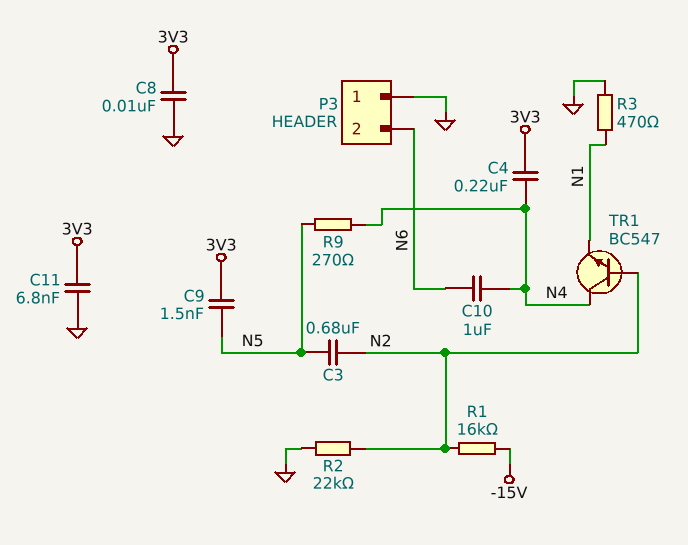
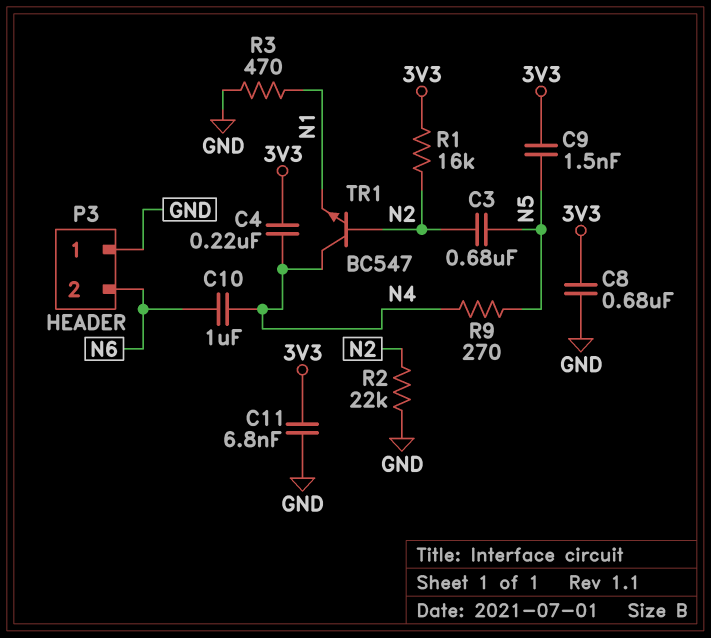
C8: 10nF (3V3, GND) -> 680nF (3V3, GND)
R1: 16k (-15V, N2) -> 16k (3V3, N2)

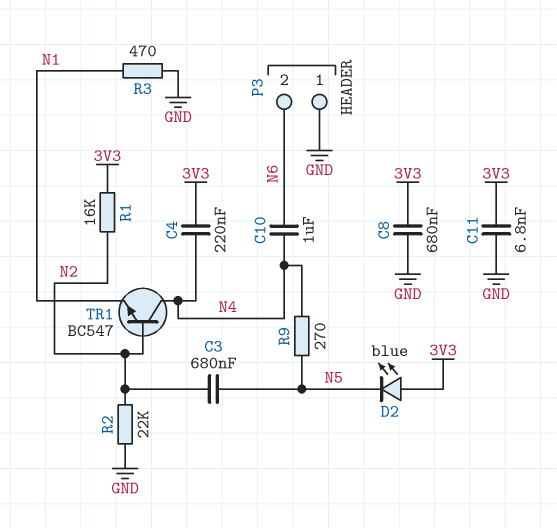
C9: 1.5nF (3V3, N5) -> none
D2: none -> LED blue (A 3V3, K N5)

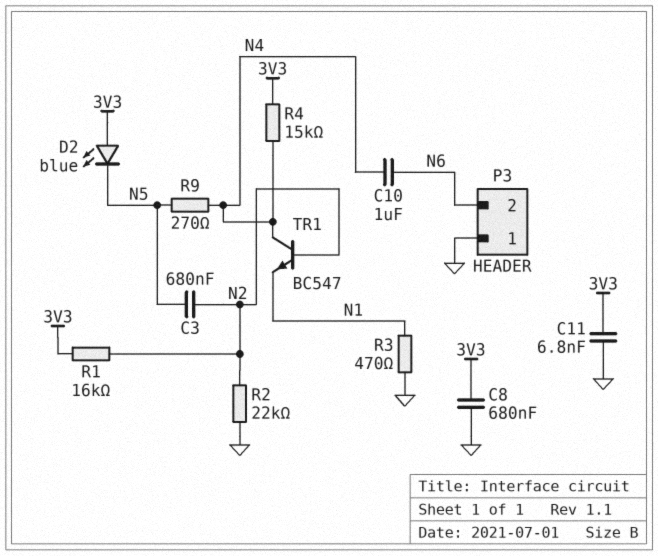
C4: 220nF (3V3, N4) -> none
R4: none -> 15k (3V3, N4)

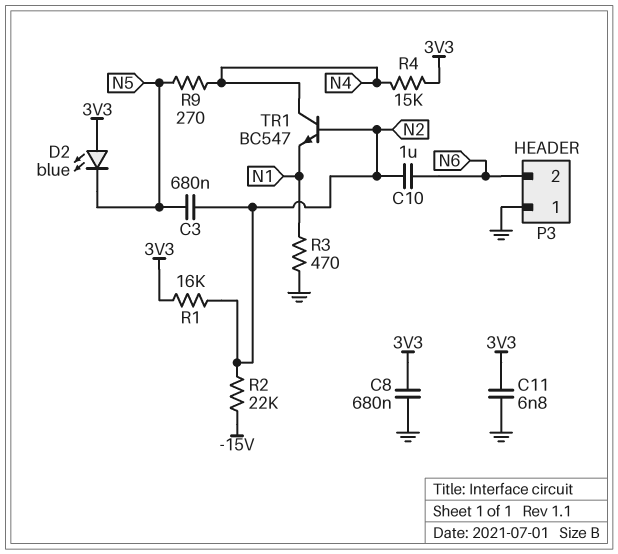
C10: 1uF (N4, N6) -> 1uF (N2, N6)
R2: 22k (GND, N2) -> 22k (-15V, N2)

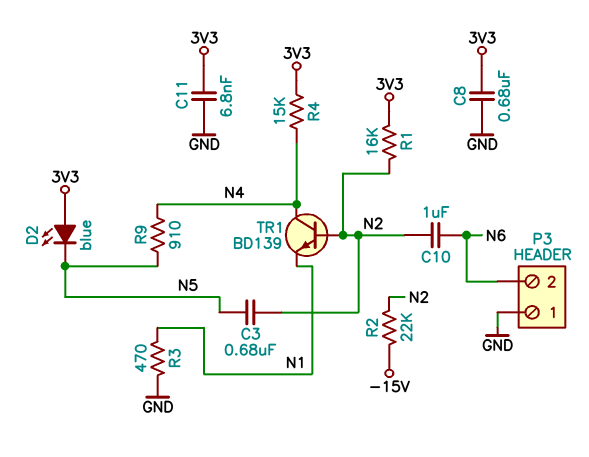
R9: 270 (N4, N5) -> 910 (N4, N5)
TR1: NPN BC547 (B N2, C N4, E N1) -> NPN BD139 (B N2, C N4, E N1)

